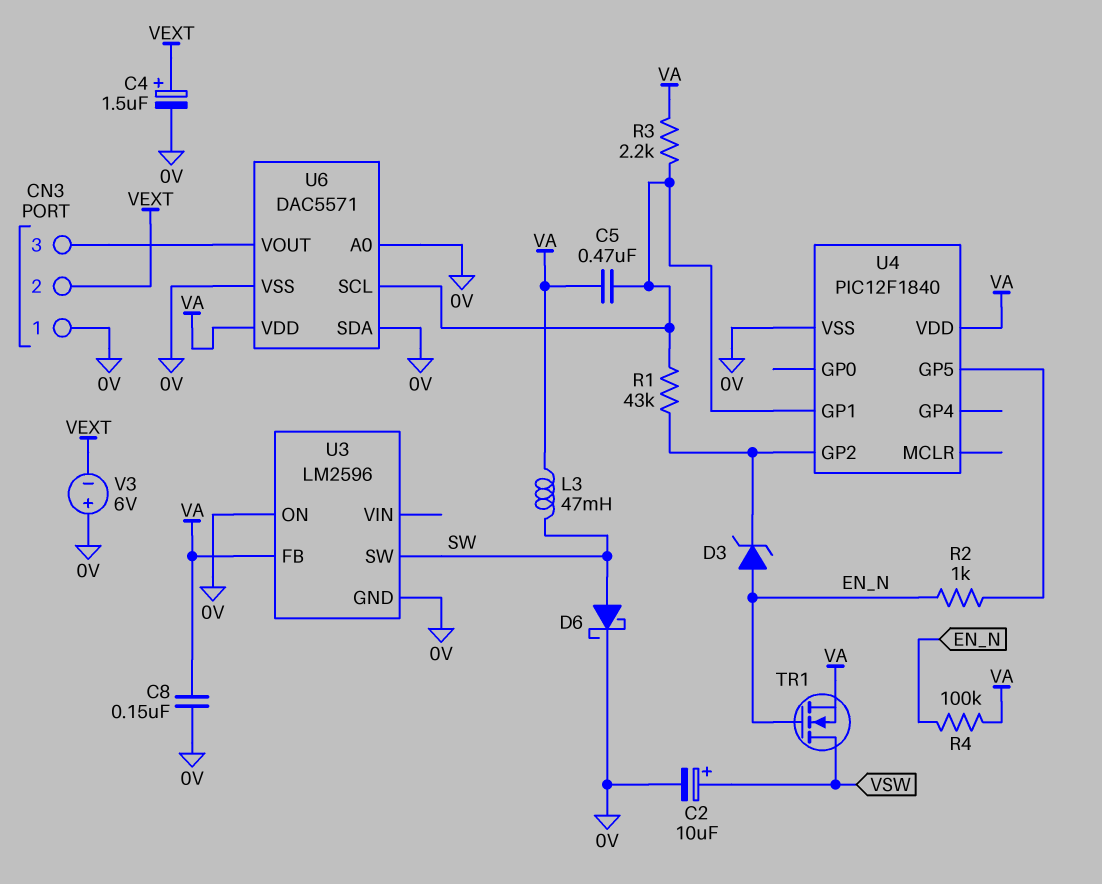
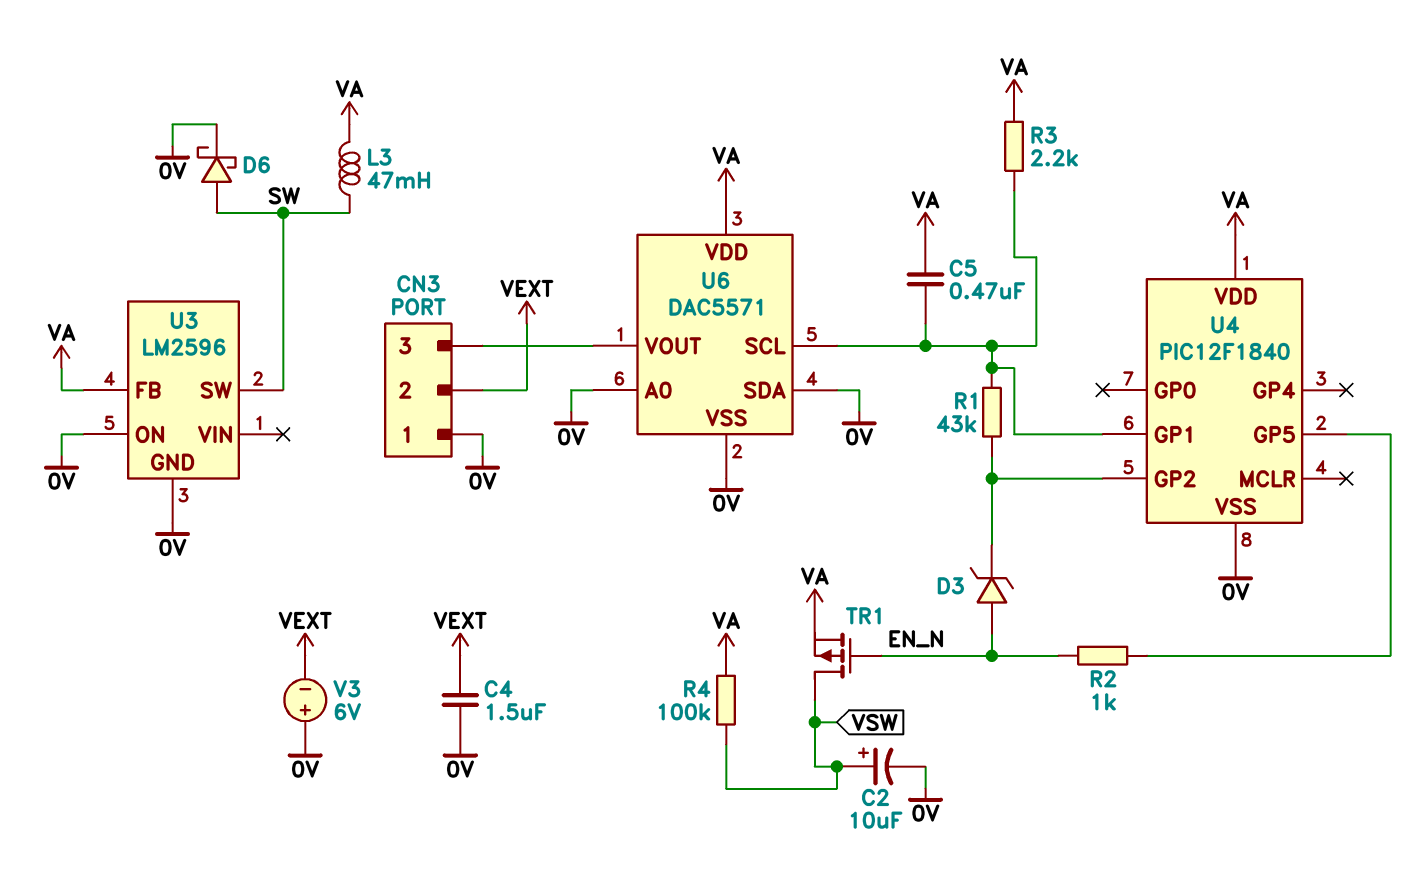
C4: 1.5uF (plus VEXT, minus 0V) -> 1.5uF (0V, VEXT)
C8: 150nF (0V, VA) -> none
R4: 100k (EN_N, VA) -> 100k (VA, VSW)
TR1: NMOS (G EN_N, D VSW, S VA) -> PMOS (G EN_N, D VSW, S VA)

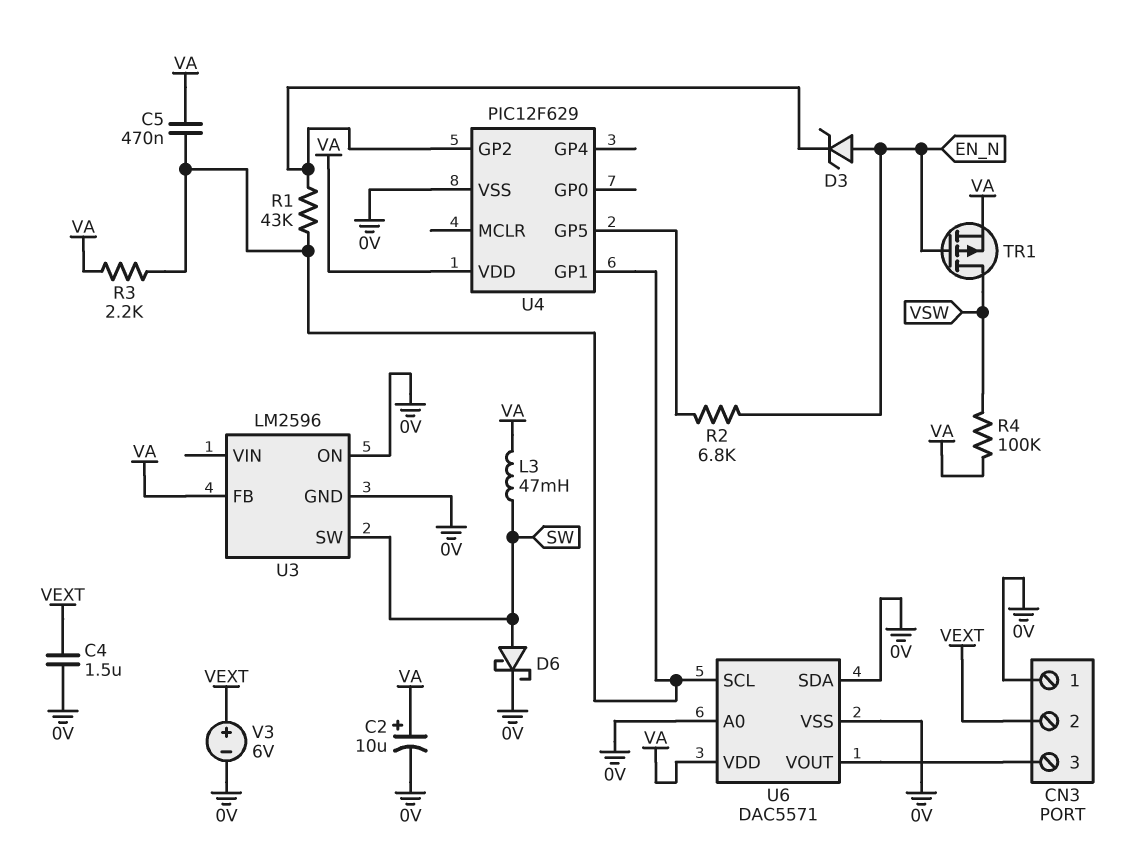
C2: 10uF (plus VSW, minus 0V) -> 10uF (plus VA, minus 0V)
R2: 1k (EN_N, U4/GP5) -> 6.8k (EN_N, U4/GP5)
U4: PIC12F1840 -> PIC12F629
V3: 6V (plus 0V, minus VEXT) -> 6V (plus VEXT, minus 0V)

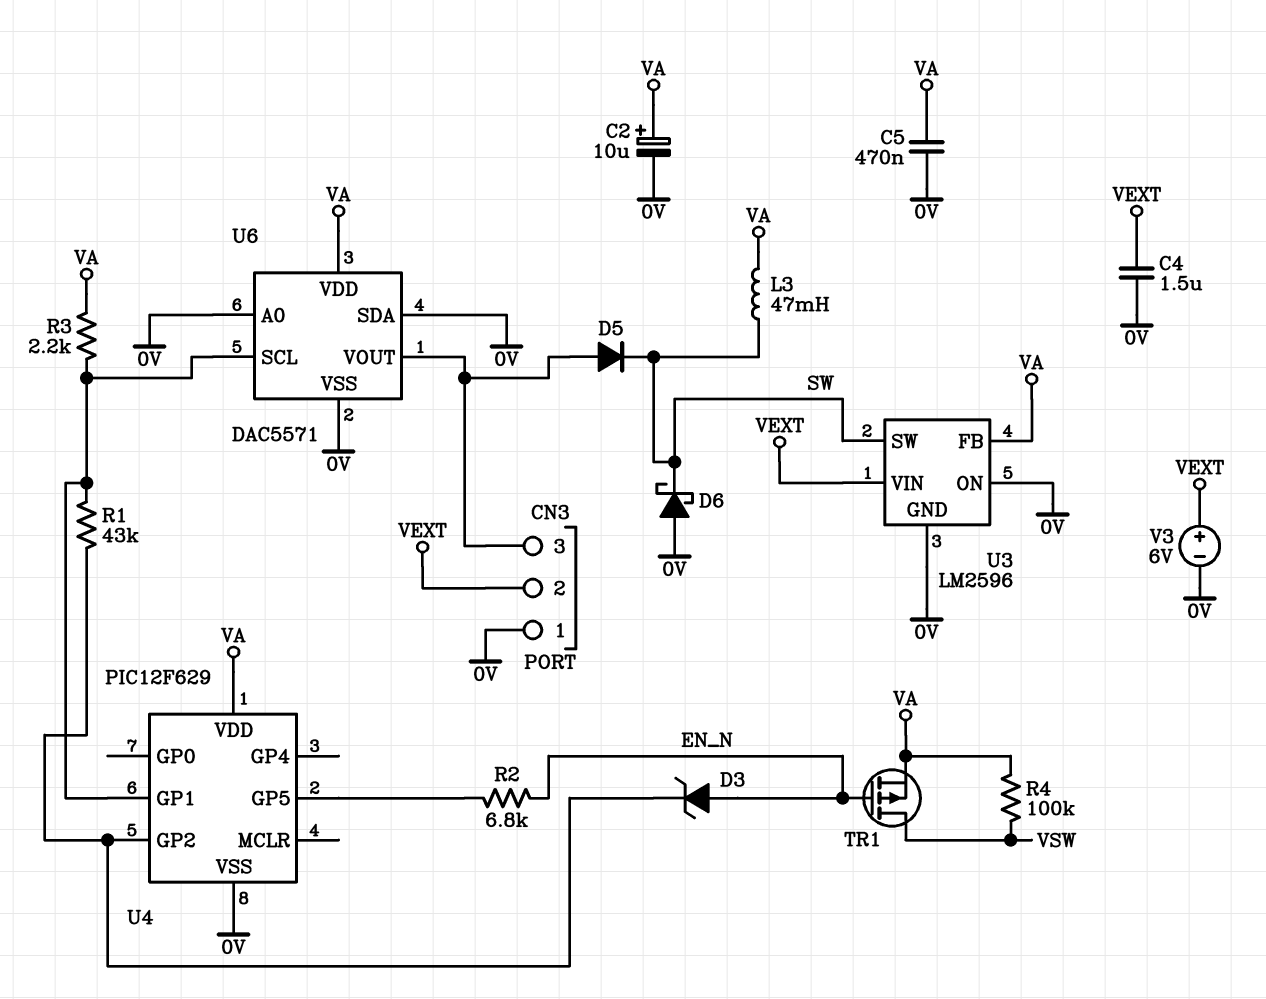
C5: 470nF (U4/GP1, VA) -> 470nF (0V, VA)
D5: none -> diode (A CN3/3, K SW)
D6: schottky (A SW, K 0V) -> schottky (A 0V, K SW)
U3 pin VIN: none -> VEXT

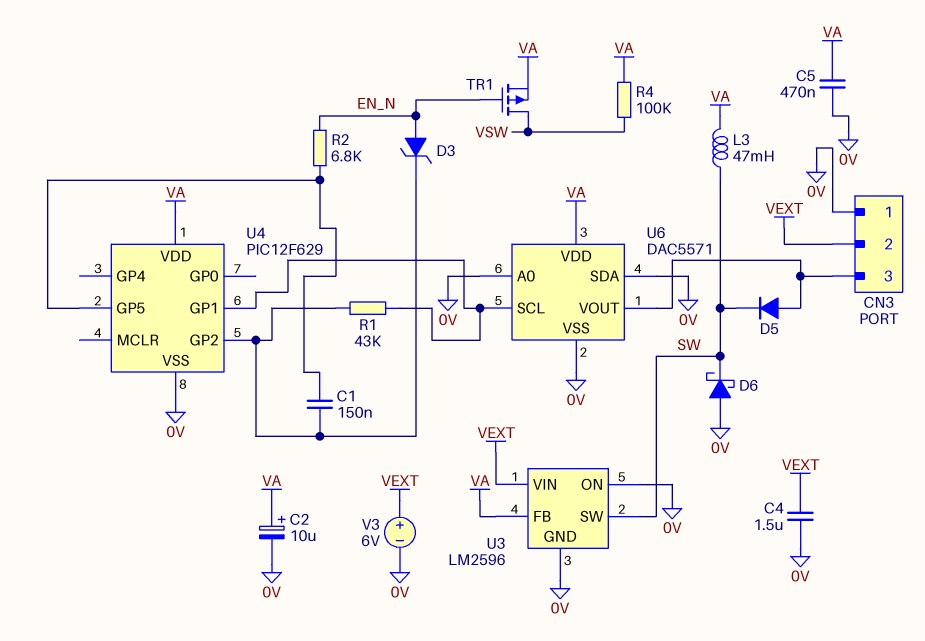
C1: none -> 150nF (U4/GP2, U4/GP5)
R3: 2.2k (U4/GP1, VA) -> none

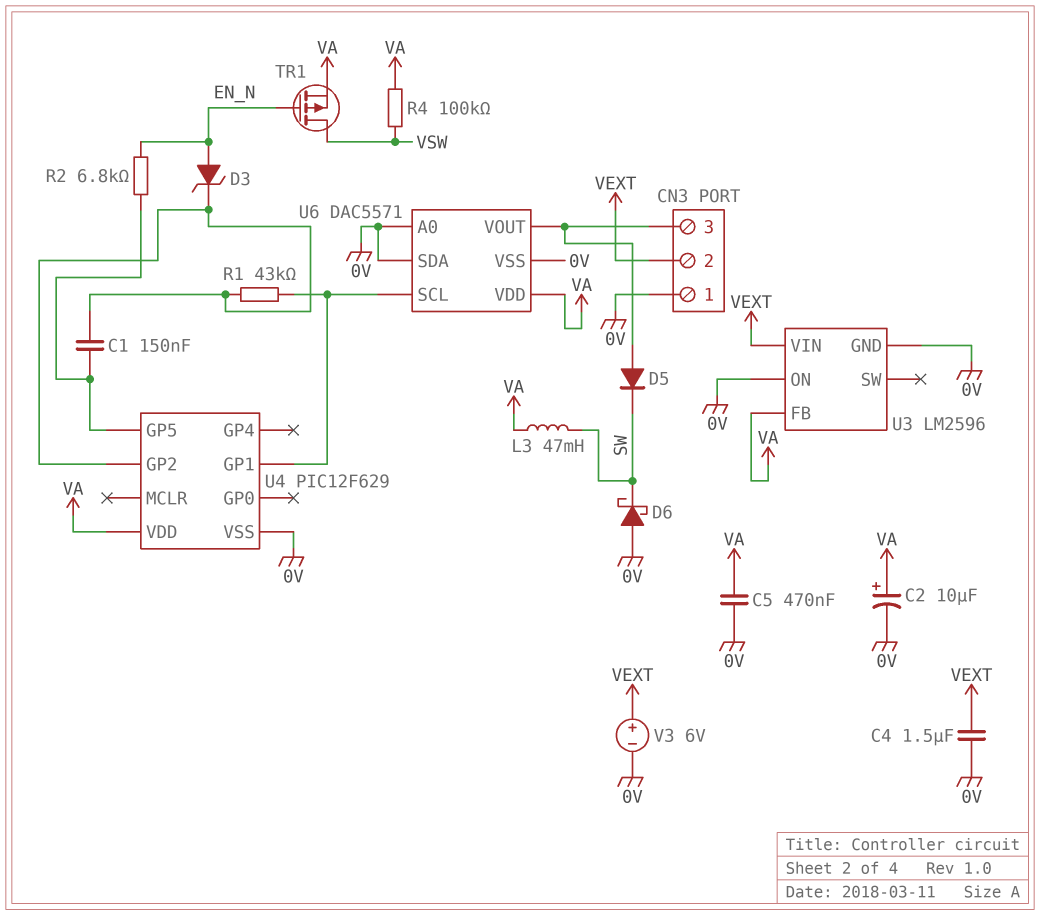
U3 pin SW: SW -> none

